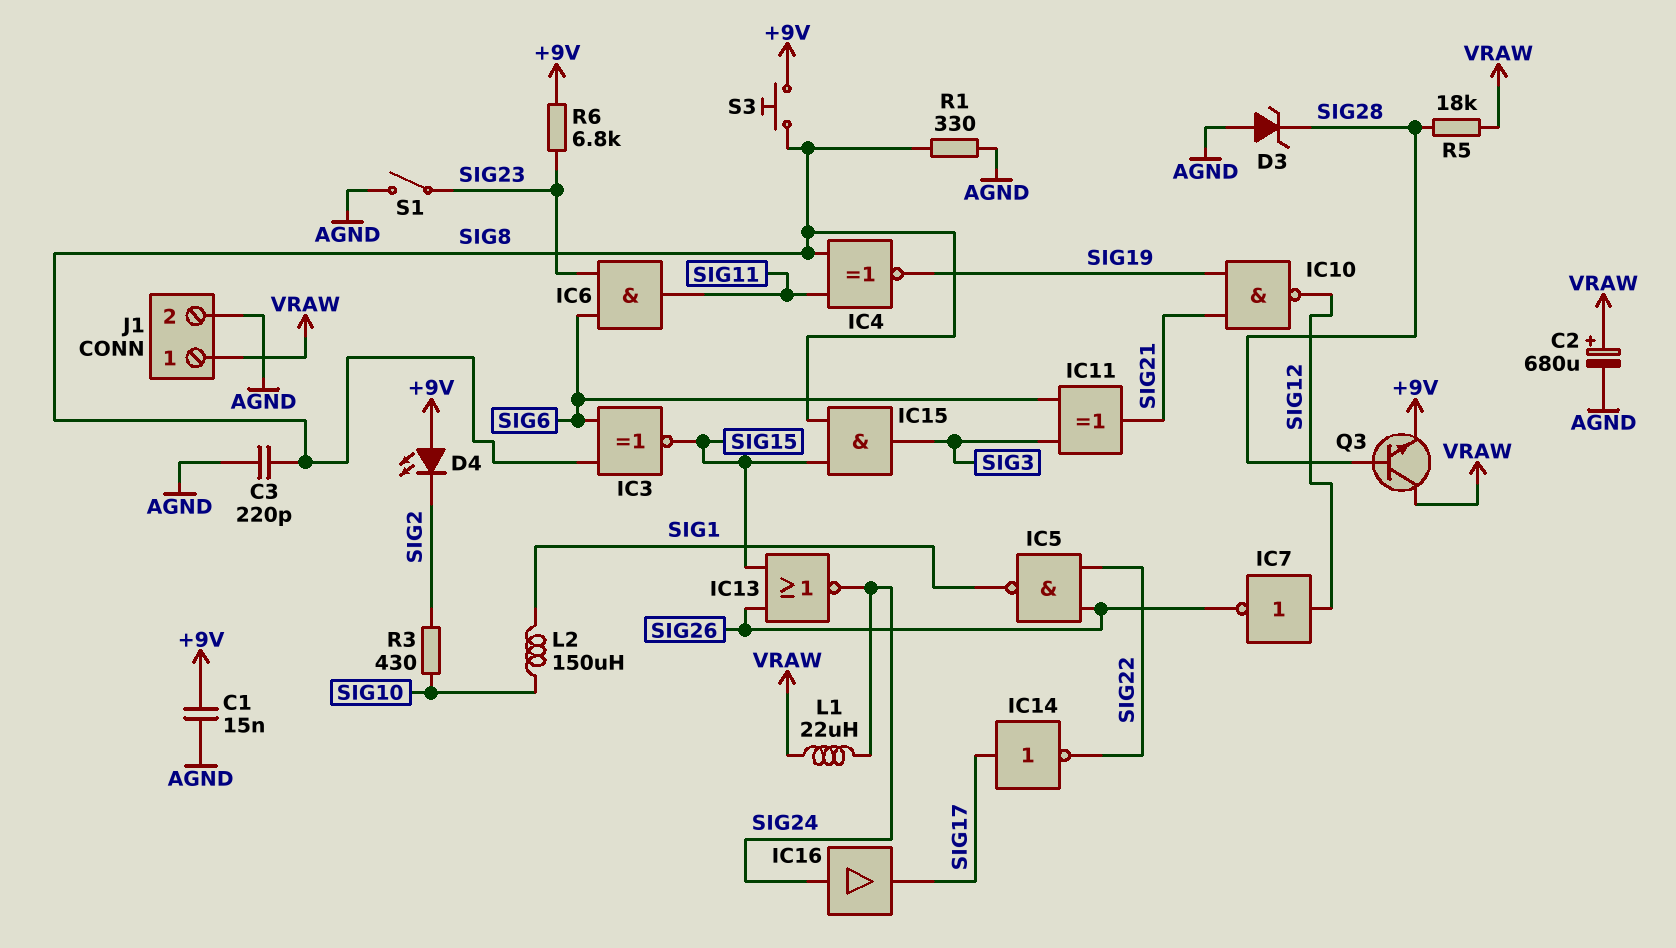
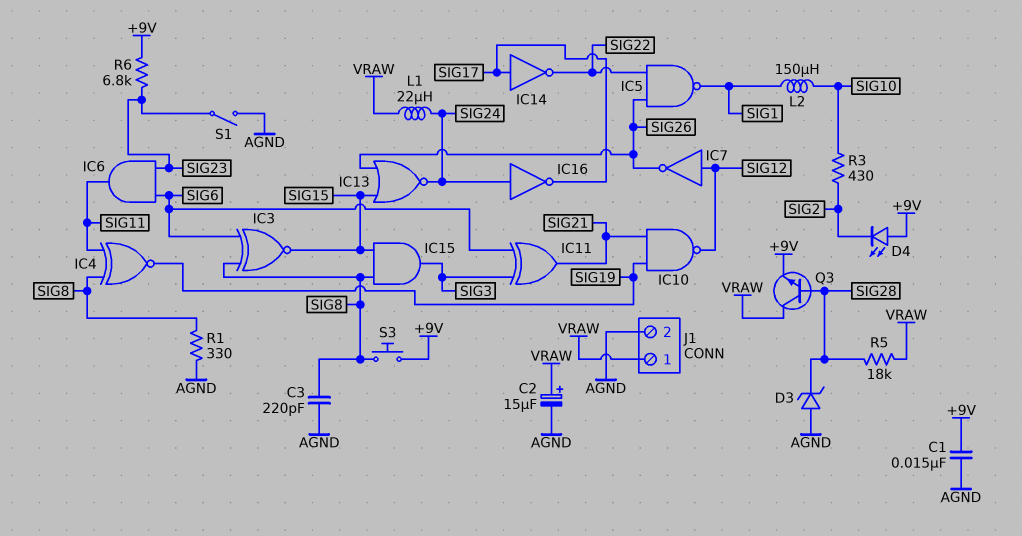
C2: 680uF (plus VRAW, minus AGND) -> 15uF (plus VRAW, minus AGND)
IC16: buffer (in SIG24, out SIG17) -> NOT (in SIG24, out SIG17)

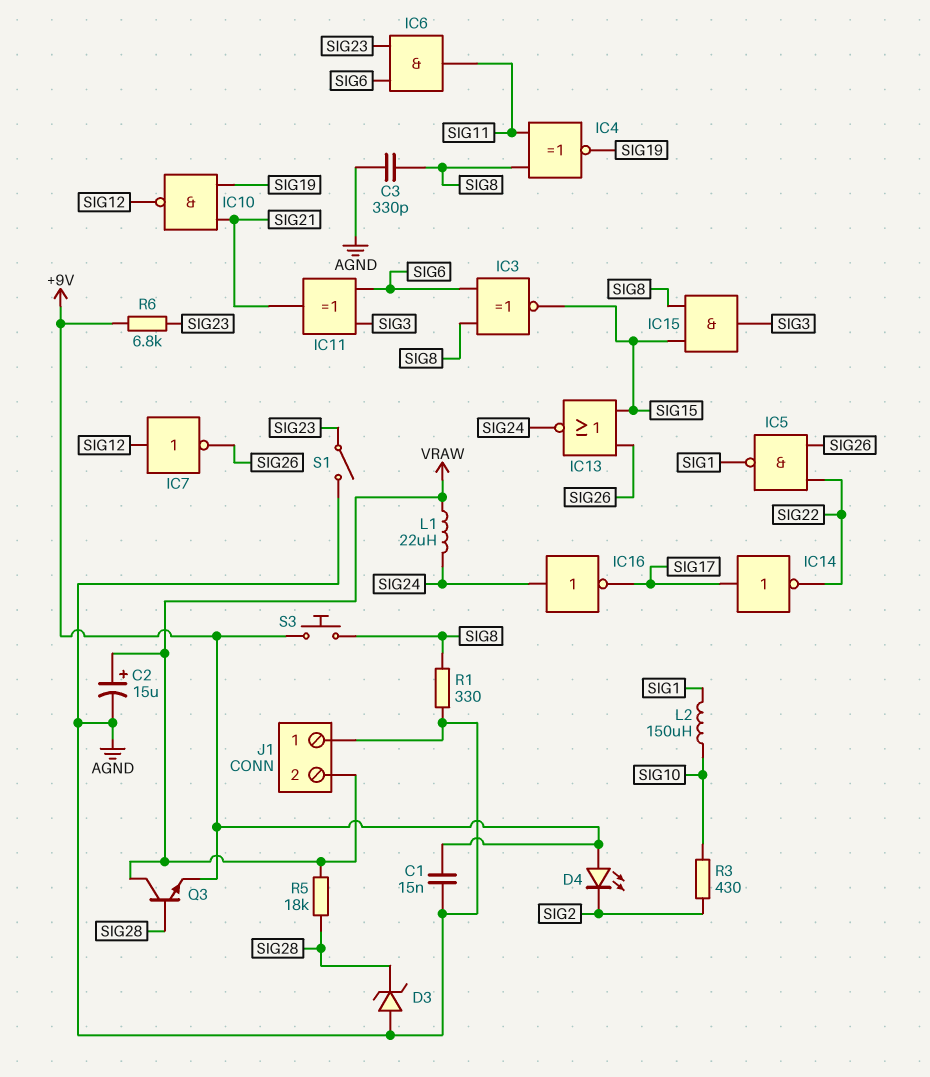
C3: 220pF (AGND, SIG8) -> 330pF (AGND, SIG8)
J1 pin 1: VRAW -> AGND
J1 pin 2: AGND -> VRAW

